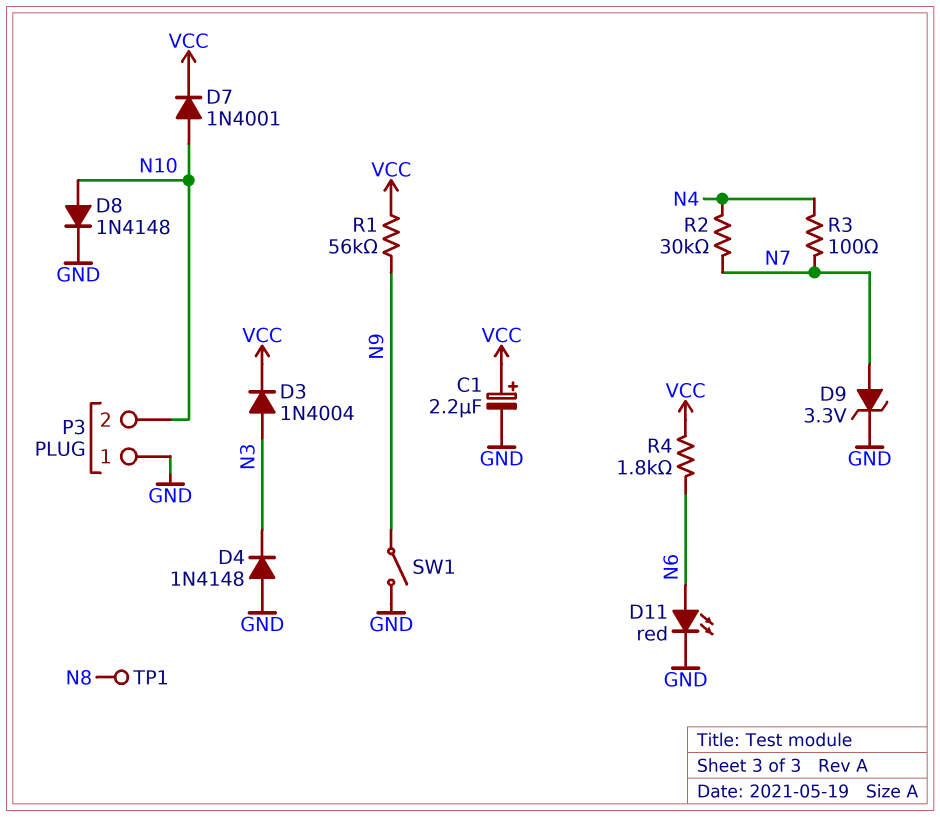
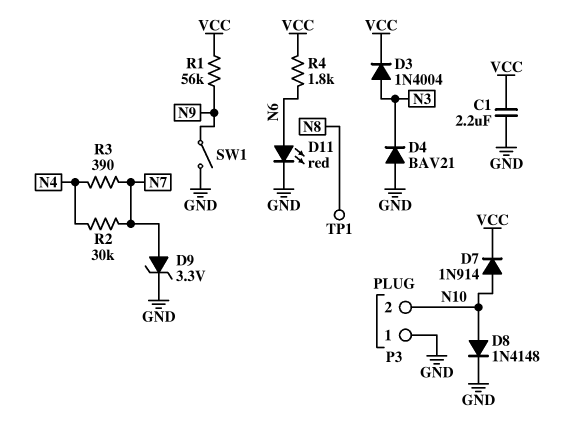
C1: 2.2uF (plus VCC, minus GND) -> 2.2uF (GND, VCC)
D4: diode 1N4148 (A GND, K N3) -> diode BAV21 (A GND, K N3)
D7: diode 1N4001 (A N10, K VCC) -> diode 1N914 (A N10, K VCC)
R3: 100 (N4, N7) -> 390 (N4, N7)

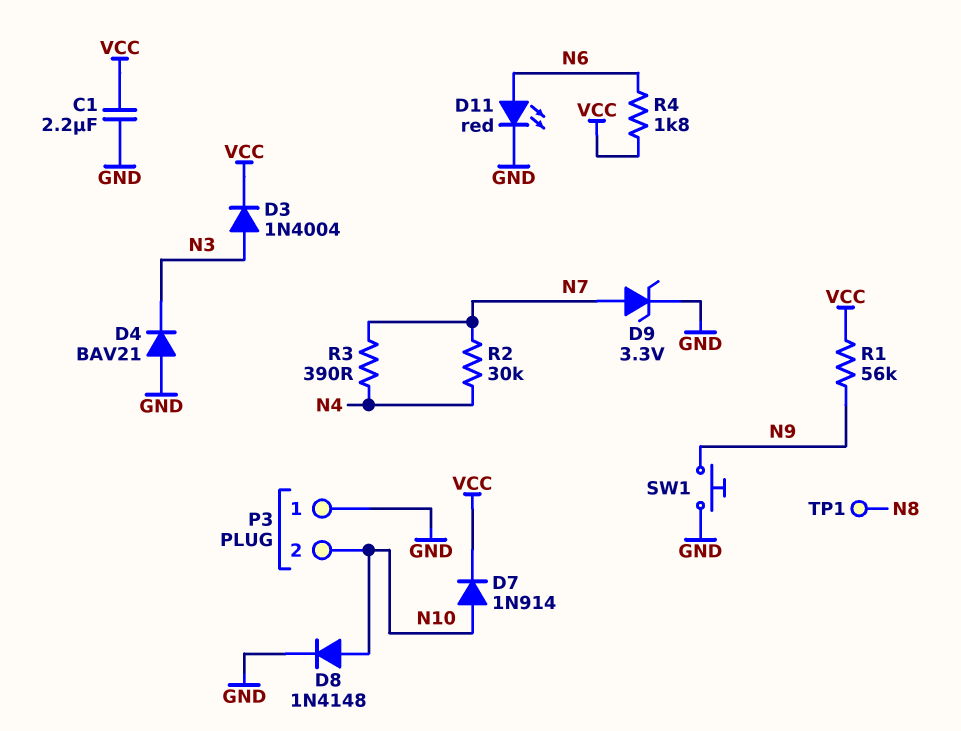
SW1: switch (GND, N9) -> button (GND, N9)

